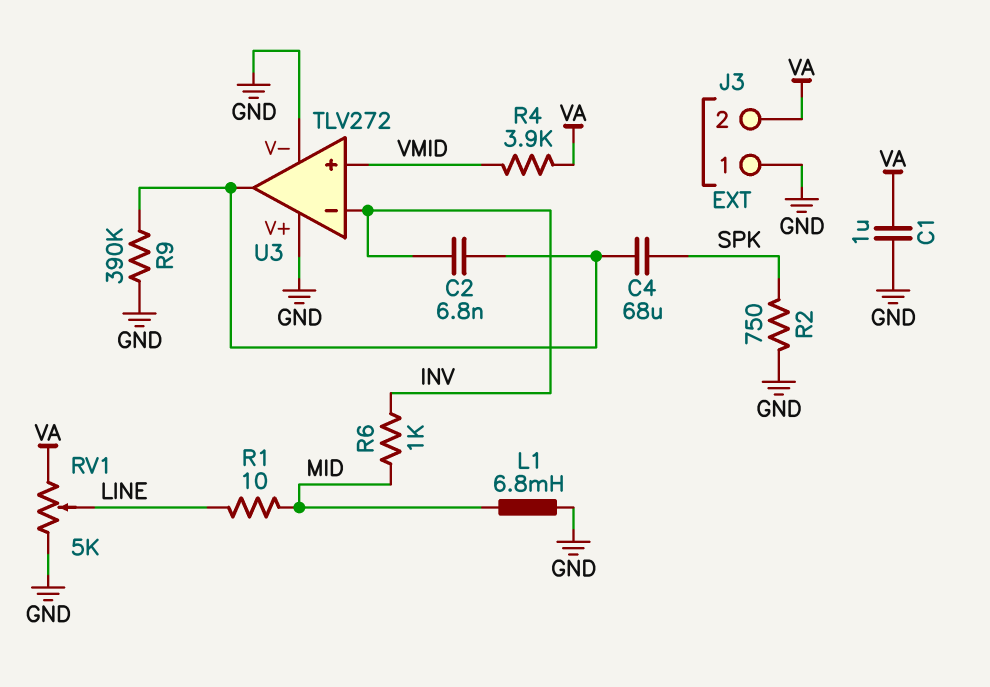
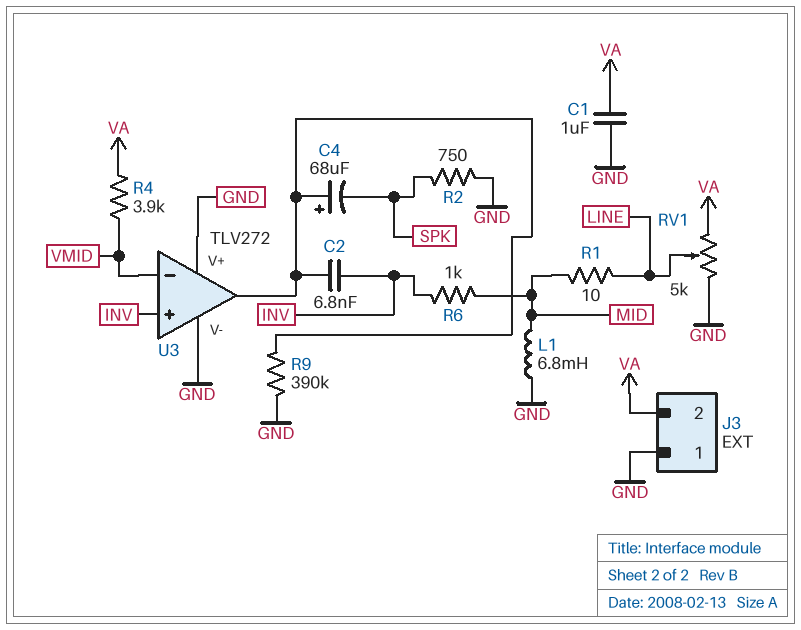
C4: 68uF (SPK, U3/out) -> 68uF (plus U3/out, minus SPK)
U3 pin in+: VMID -> INV
U3 pin in-: INV -> VMID

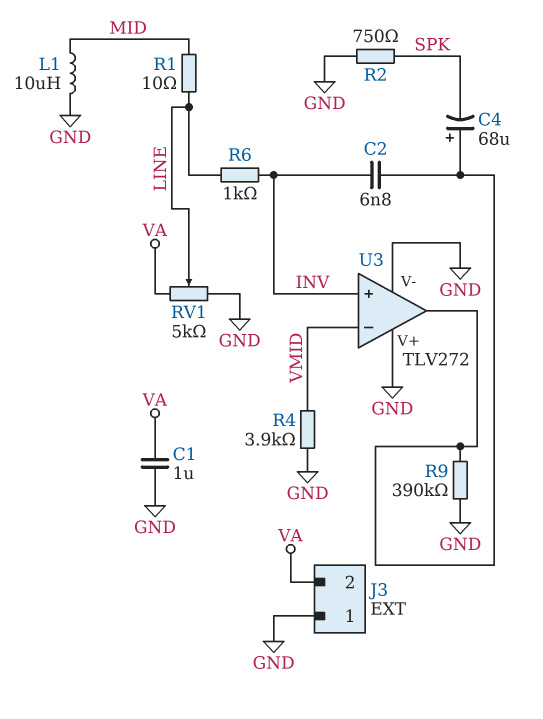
L1: 6.8mH (GND, MID) -> 10uH (GND, MID)
R4: 3.9k (VA, VMID) -> 3.9k (GND, VMID)
R6: 1k (INV, MID) -> 1k (INV, LINE)

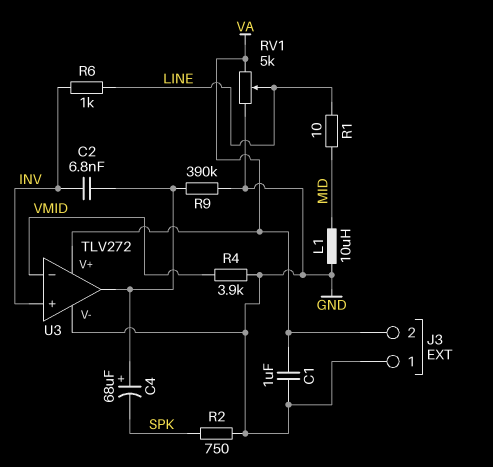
U3 pin V+: GND -> VA

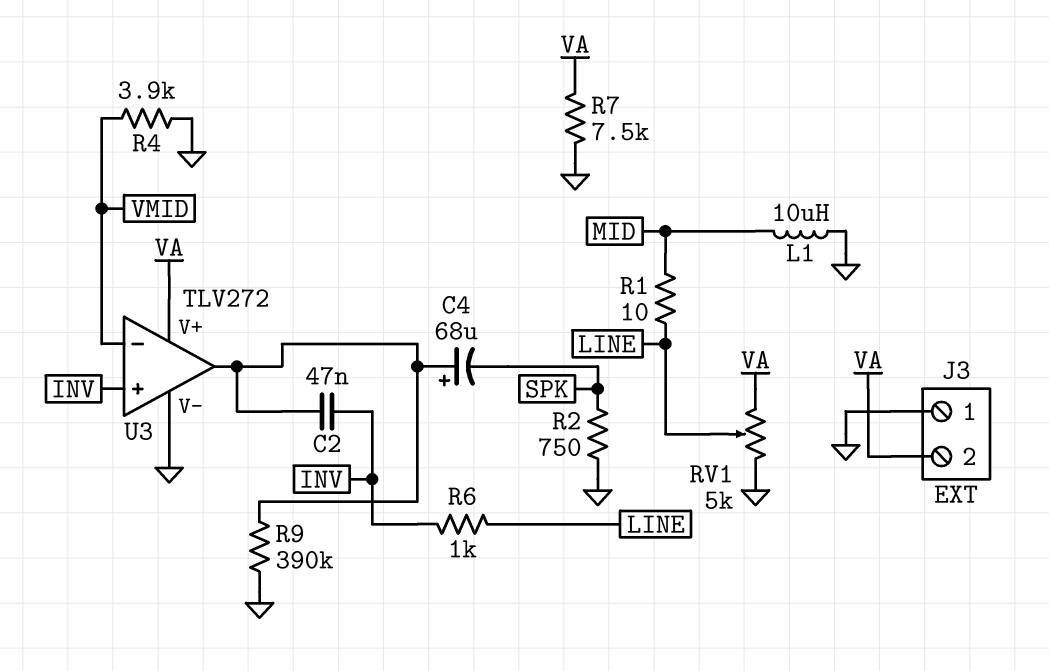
C1: 1uF (GND, VA) -> none
C2: 6.8nF (INV, U3/out) -> 47nF (INV, U3/out)
R7: none -> 7.5k (GND, VA)

